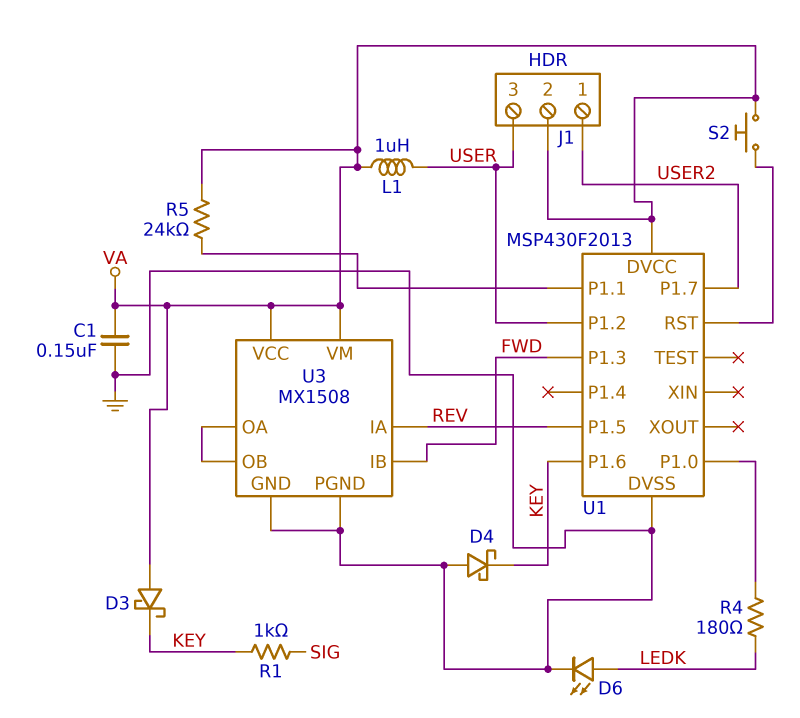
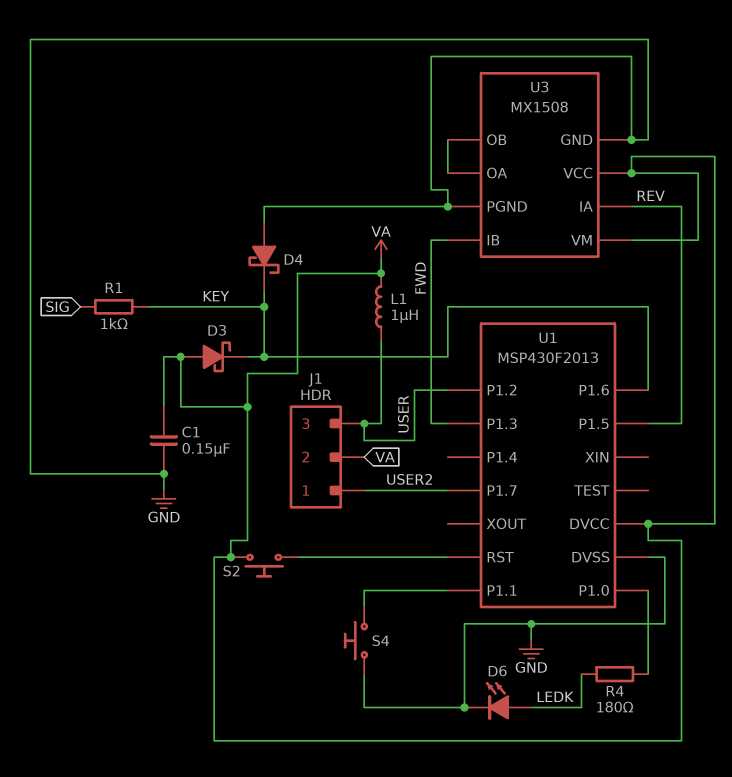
R5: 24k (U1/P1.1, VA) -> none
S4: none -> button (GND, U1/P1.1)

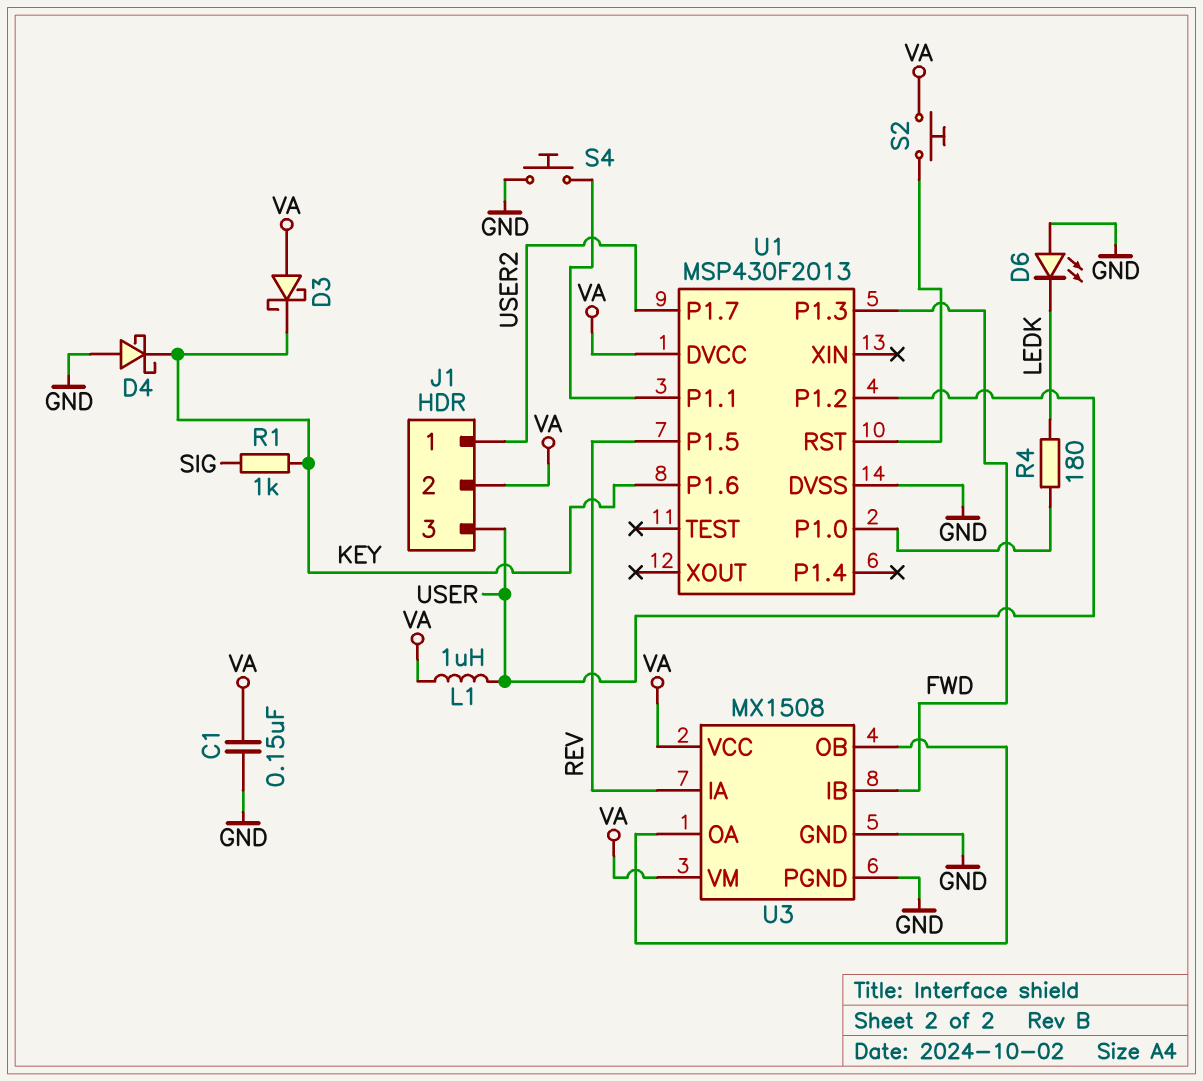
D6: LED (A LEDK, K GND) -> LED (A GND, K LEDK)

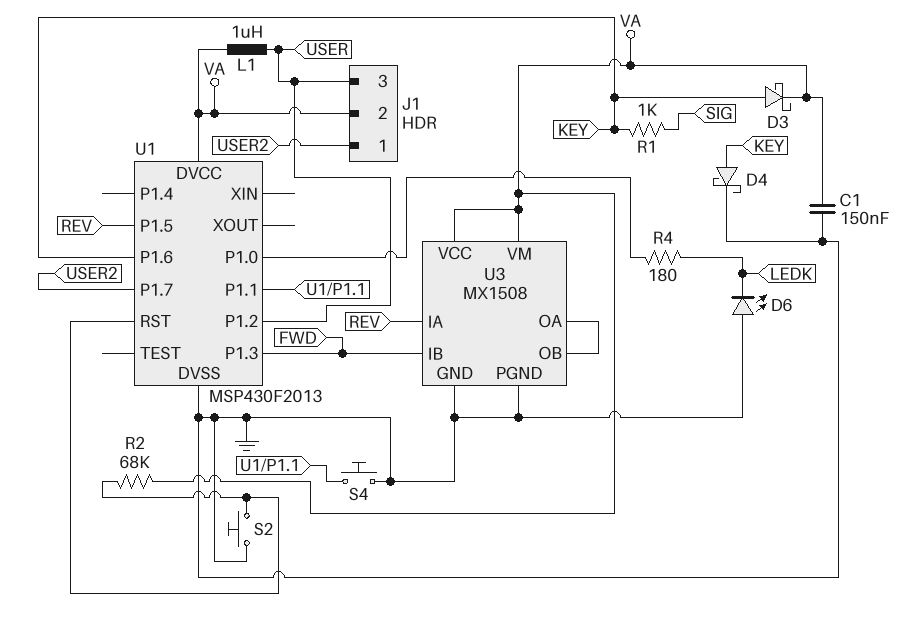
D3: schottky (A VA, K KEY) -> schottky (A KEY, K VA)
D4: schottky (A GND, K KEY) -> schottky (A KEY, K GND)
R2: none -> 68k (U1/RST, VA)
S2: button (U1/RST, VA) -> button (GND, U1/RST)

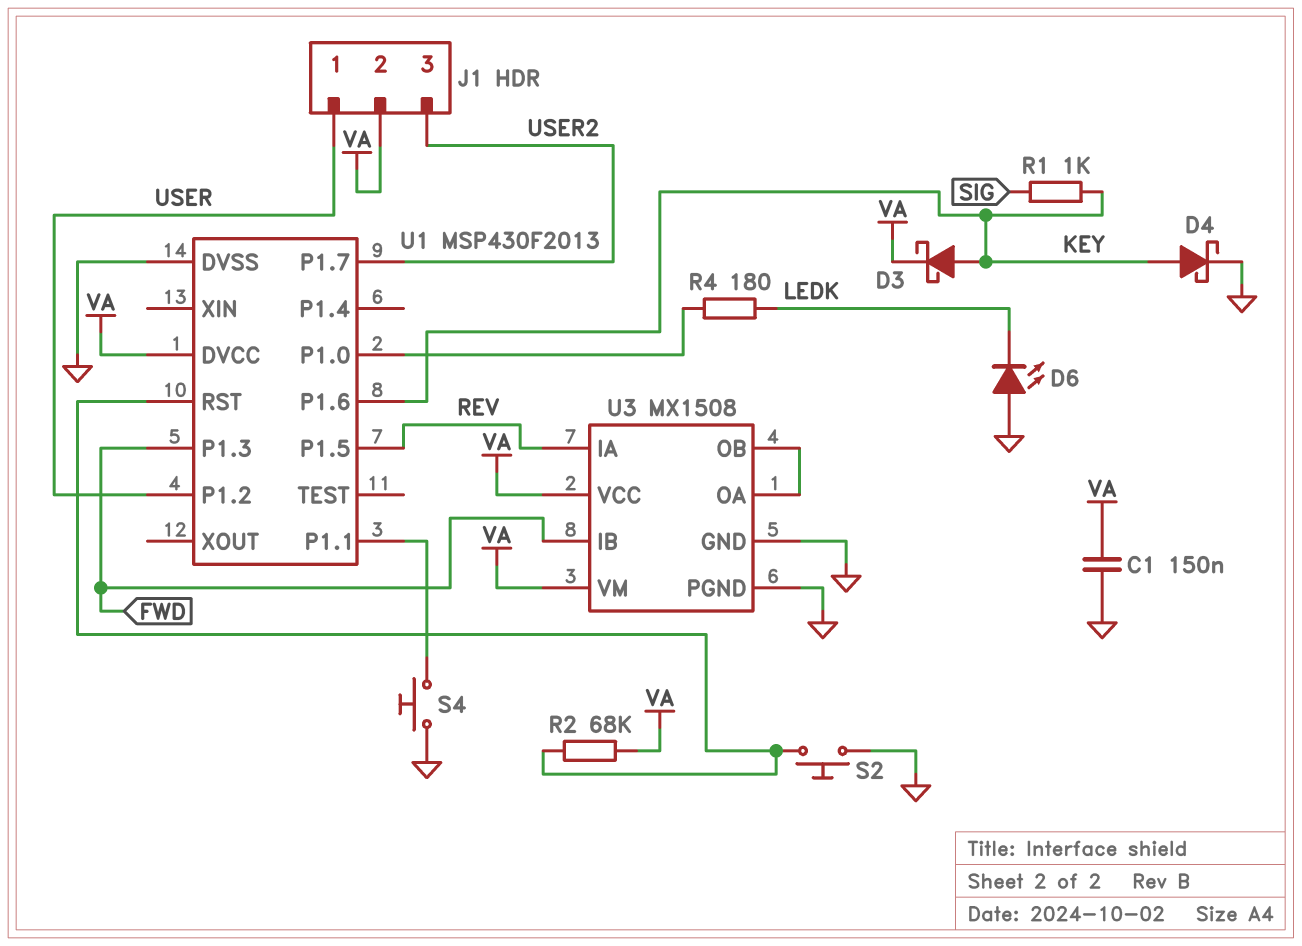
J1 pin 1: USER2 -> USER
J1 pin 3: USER -> USER2
L1: 1uH (USER, VA) -> none

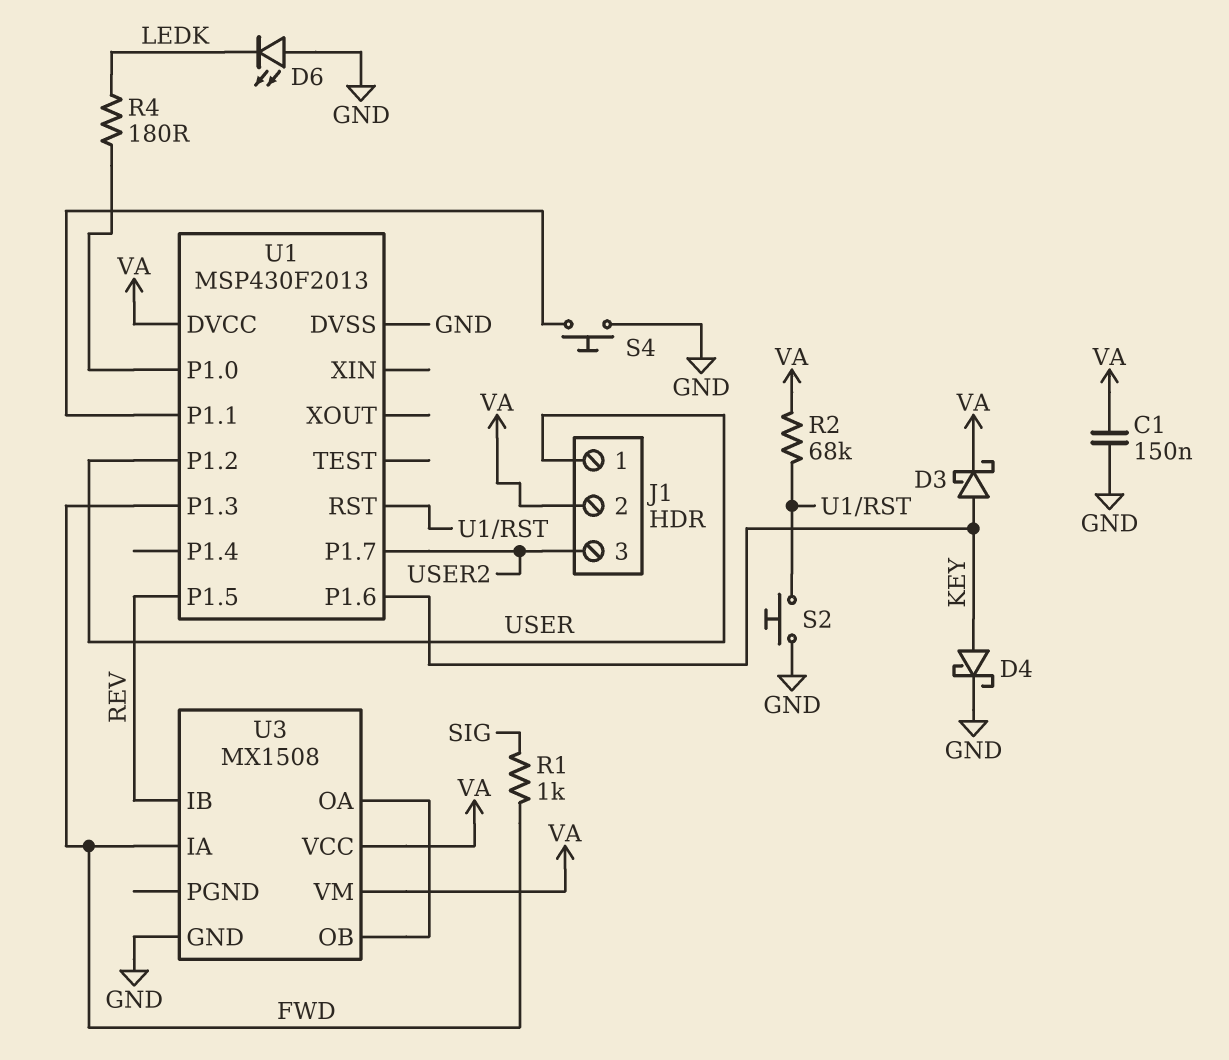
R1: 1k (KEY, SIG) -> 1k (FWD, SIG)
U3 pin IA: REV -> FWD
U3 pin IB: FWD -> REV
U3 pin PGND: GND -> none

